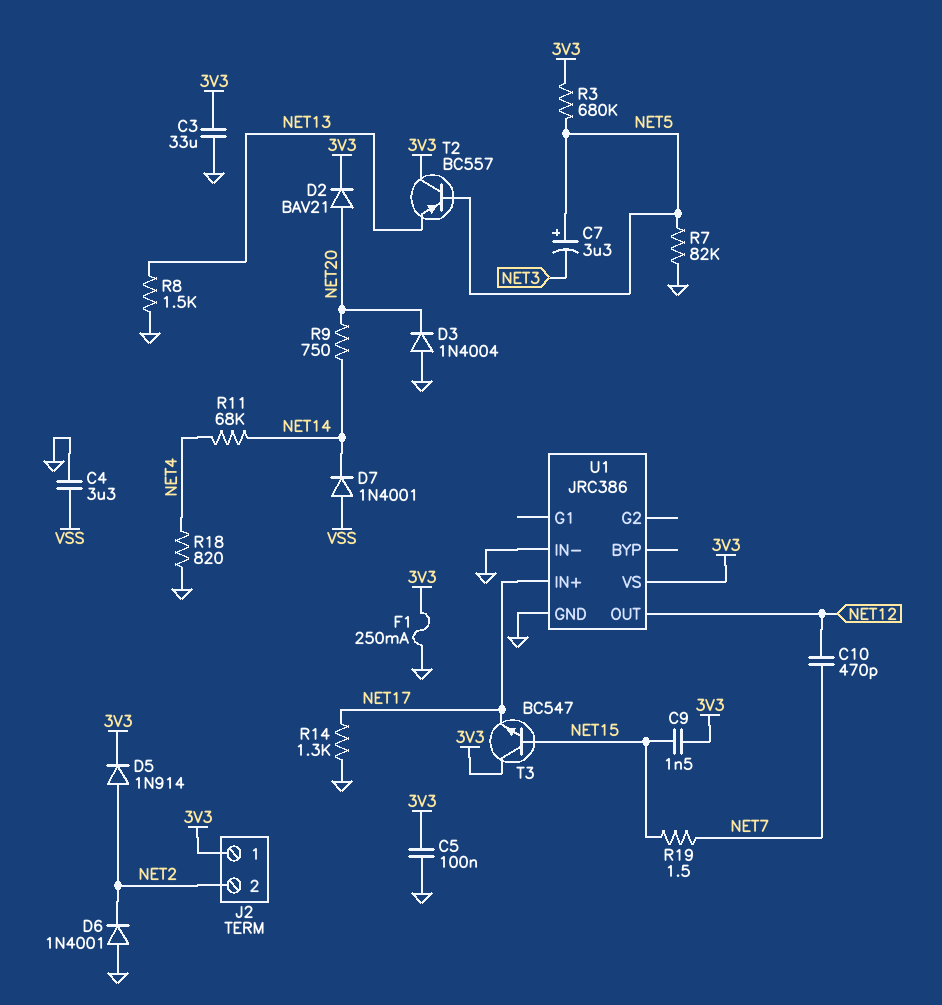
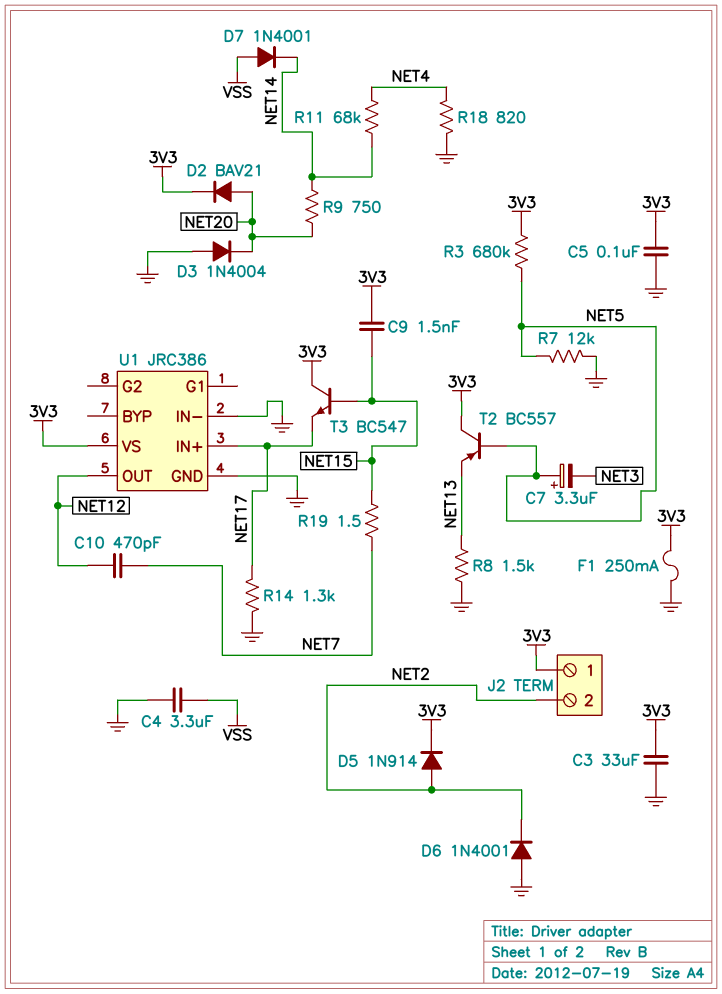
R7: 82k (GND, NET5) -> 12k (GND, NET5)

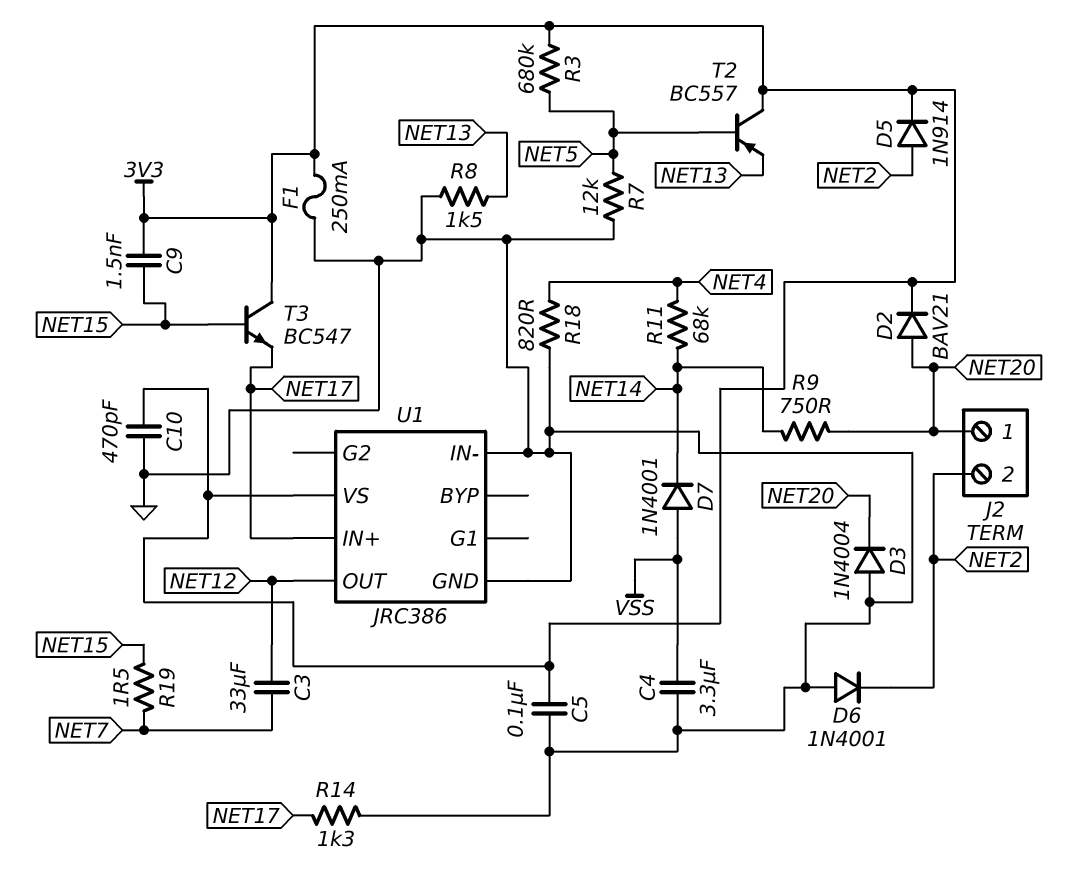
C3: 33uF (3V3, GND) -> 33uF (NET7, NET12)
C7: 3.3uF (plus NET5, minus NET3) -> none
C10: 470pF (NET7, NET12) -> 470pF (3V3, GND)
J2 pin 1: 3V3 -> NET20

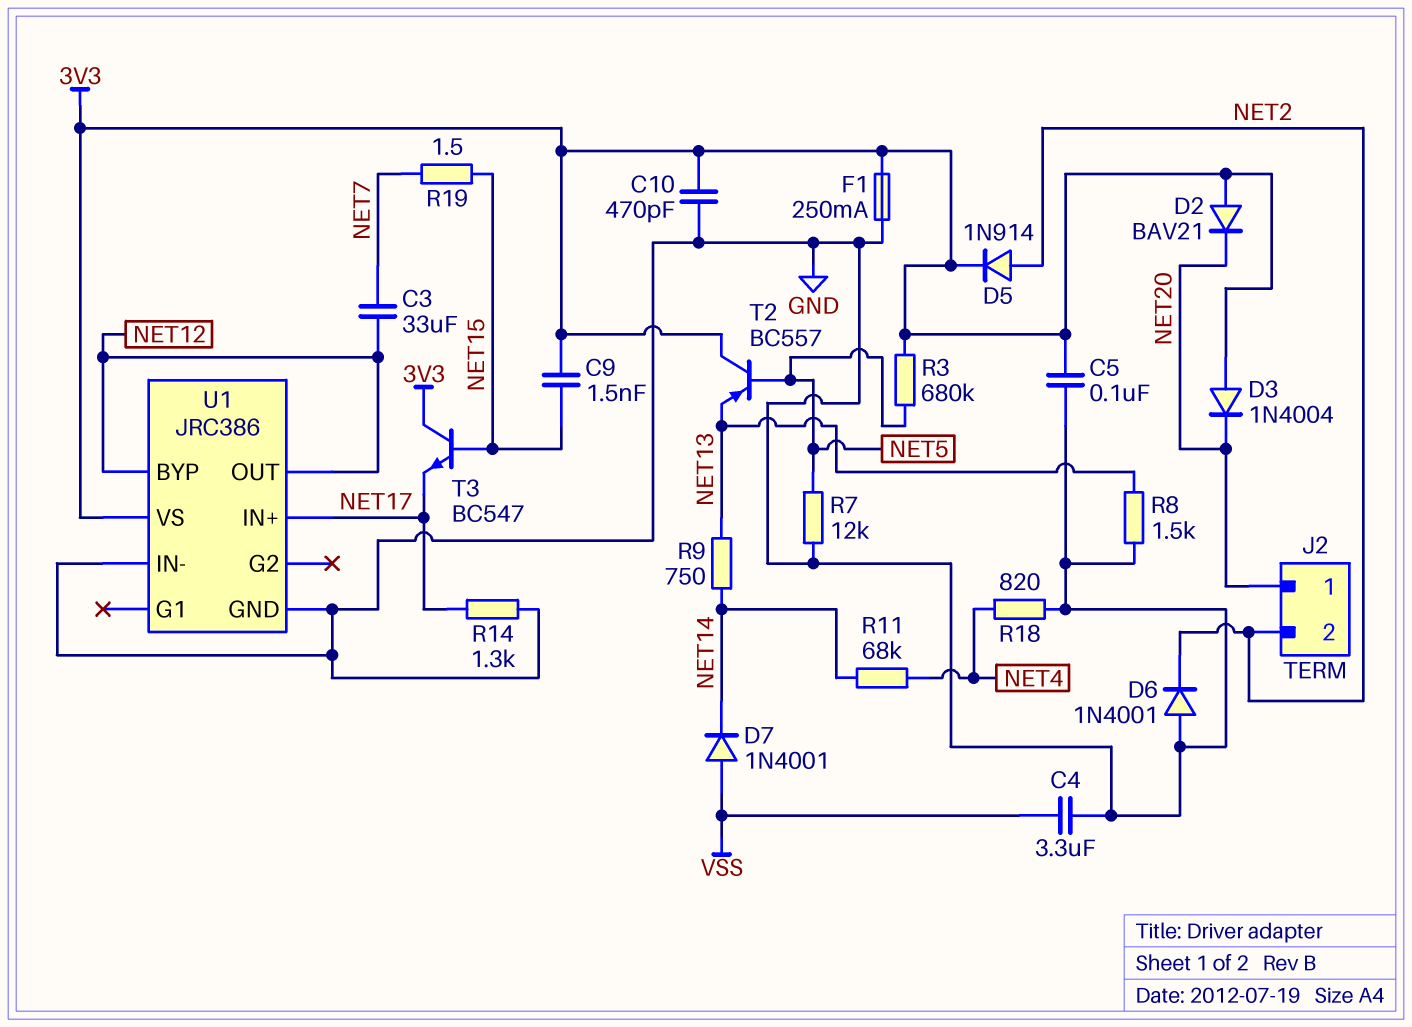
D2: diode BAV21 (A NET20, K 3V3) -> diode BAV21 (A 3V3, K NET20)
D3: diode 1N4004 (A GND, K NET20) -> diode 1N4004 (A 3V3, K NET20)
R9: 750 (NET14, NET20) -> 750 (NET13, NET14)
U1 pin BYP: none -> NET12

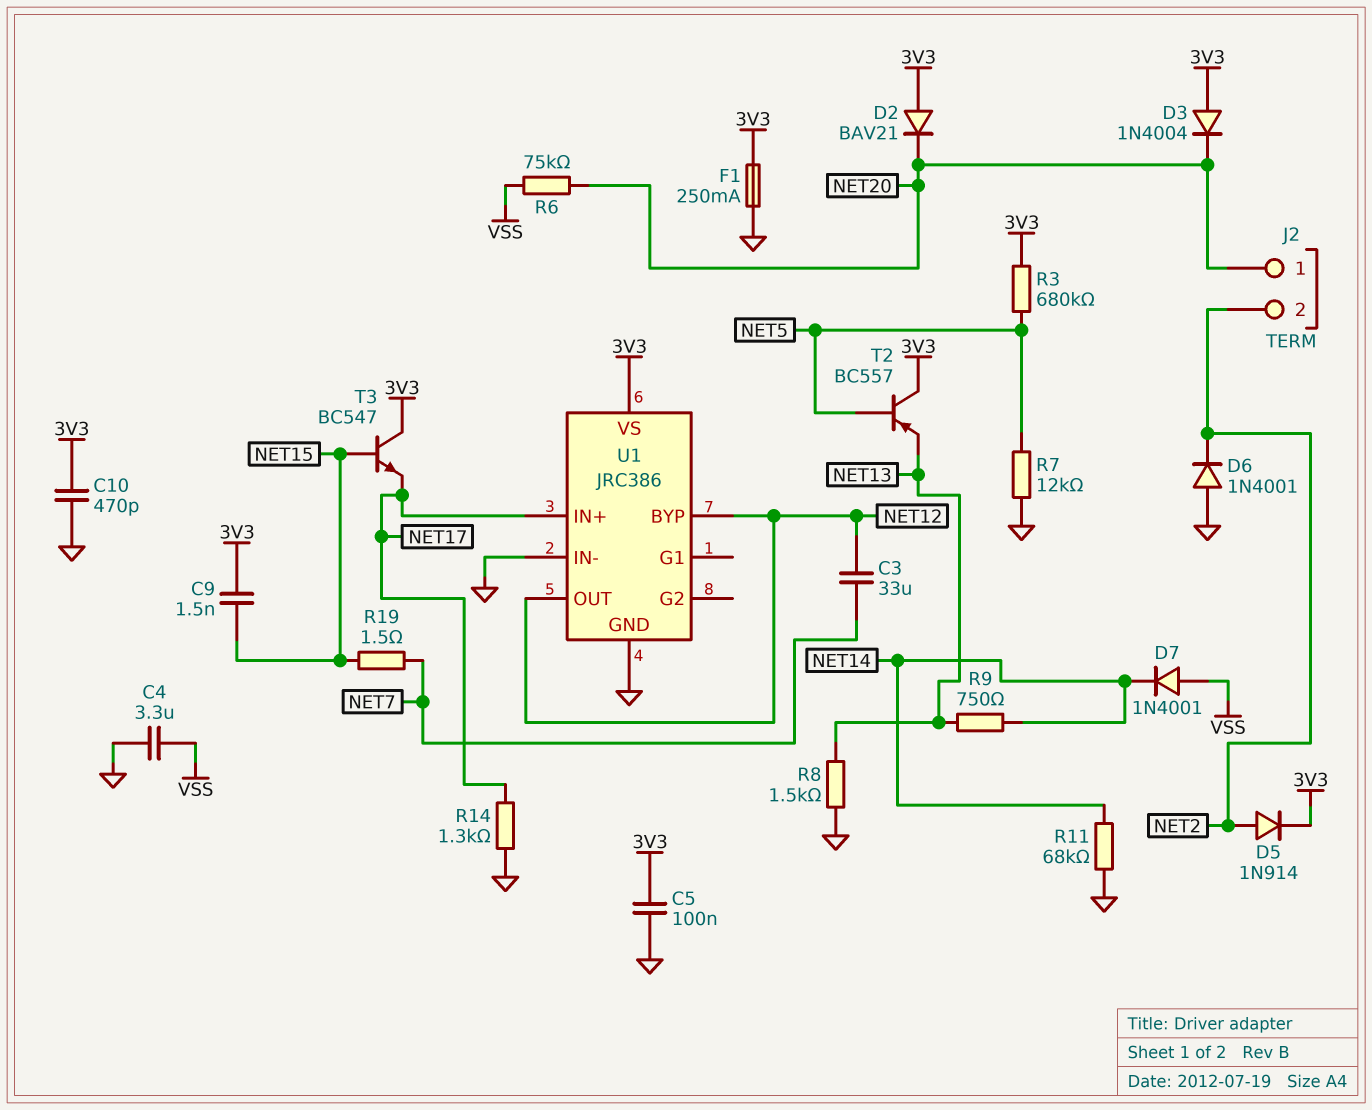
R6: none -> 75k (NET20, VSS)
R11: 68k (NET4, NET14) -> 68k (GND, NET14)
R18: 820 (GND, NET4) -> none

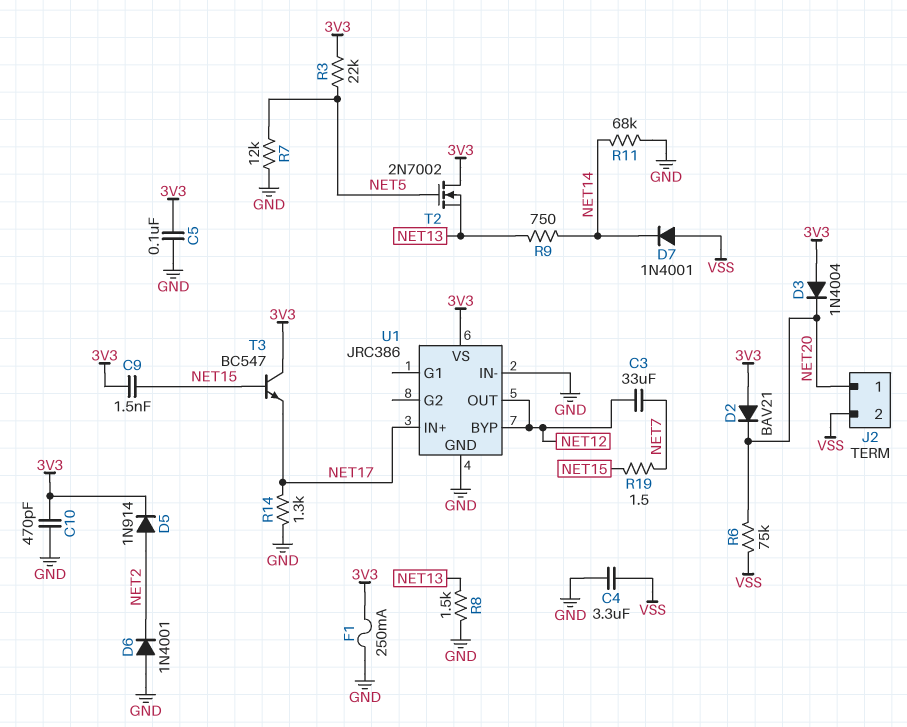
J2 pin 2: NET2 -> VSS
R3: 680k (3V3, NET5) -> 22k (3V3, NET5)
T2: PNP BC557 (B NET5, C 3V3, E NET13) -> NMOS 2N7002 (G NET5, D 3V3, S NET13)

